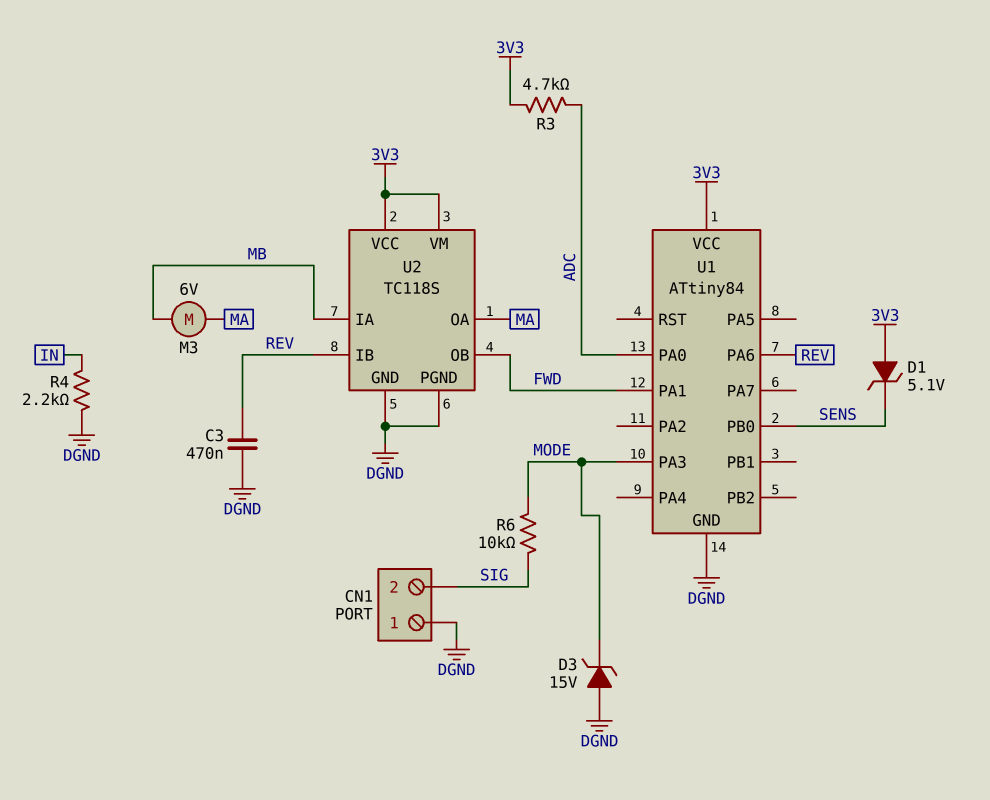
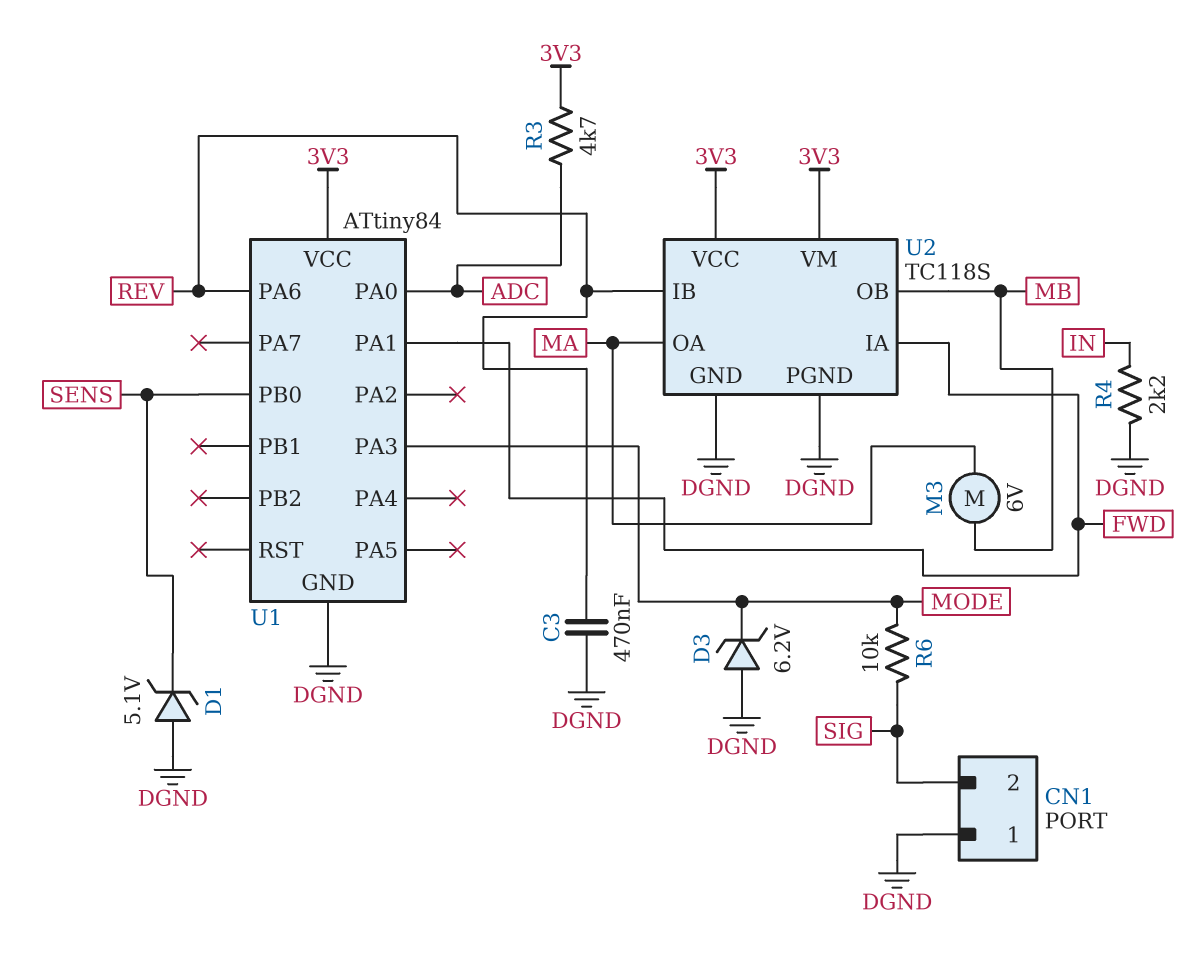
D1: zener 5.1V (A 3V3, K SENS) -> zener 5.1V (A DGND, K SENS)
D3: zener 15V (A DGND, K MODE) -> zener 6.2V (A DGND, K MODE)
U2 pin IA: MB -> FWD
U2 pin OB: FWD -> MB

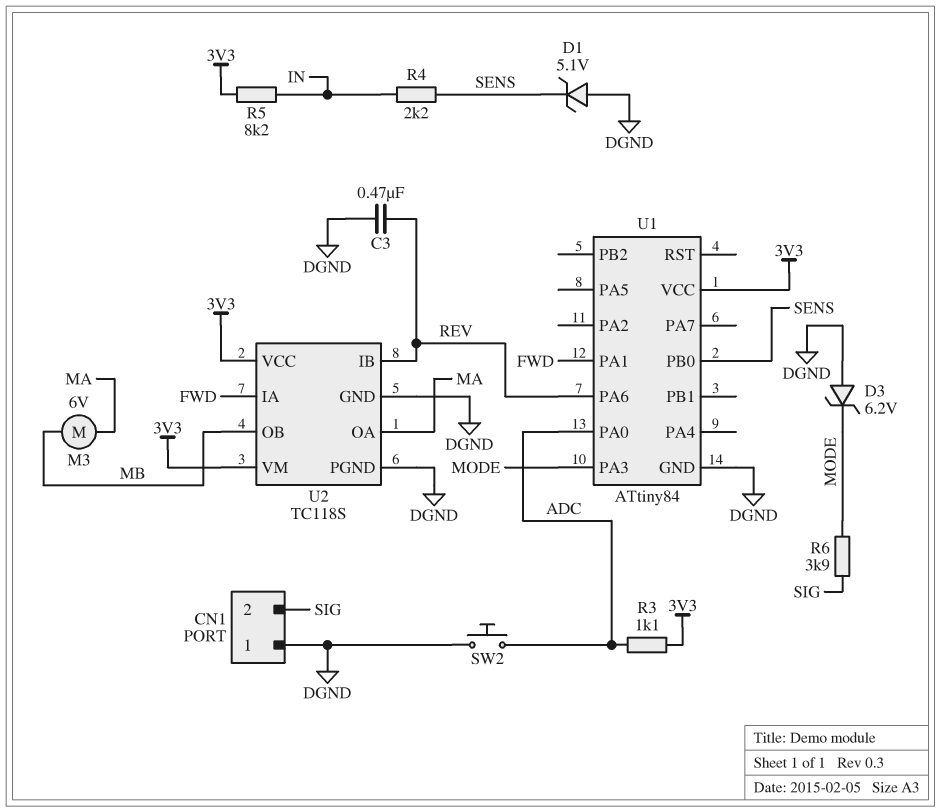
R3: 4.7k (3V3, ADC) -> 1.1k (3V3, ADC)
R4: 2.2k (DGND, IN) -> 2.2k (IN, SENS)
R5: none -> 8.2k (3V3, IN)
R6: 10k (MODE, SIG) -> 3.9k (MODE, SIG)
SW2: none -> button (ADC, DGND)

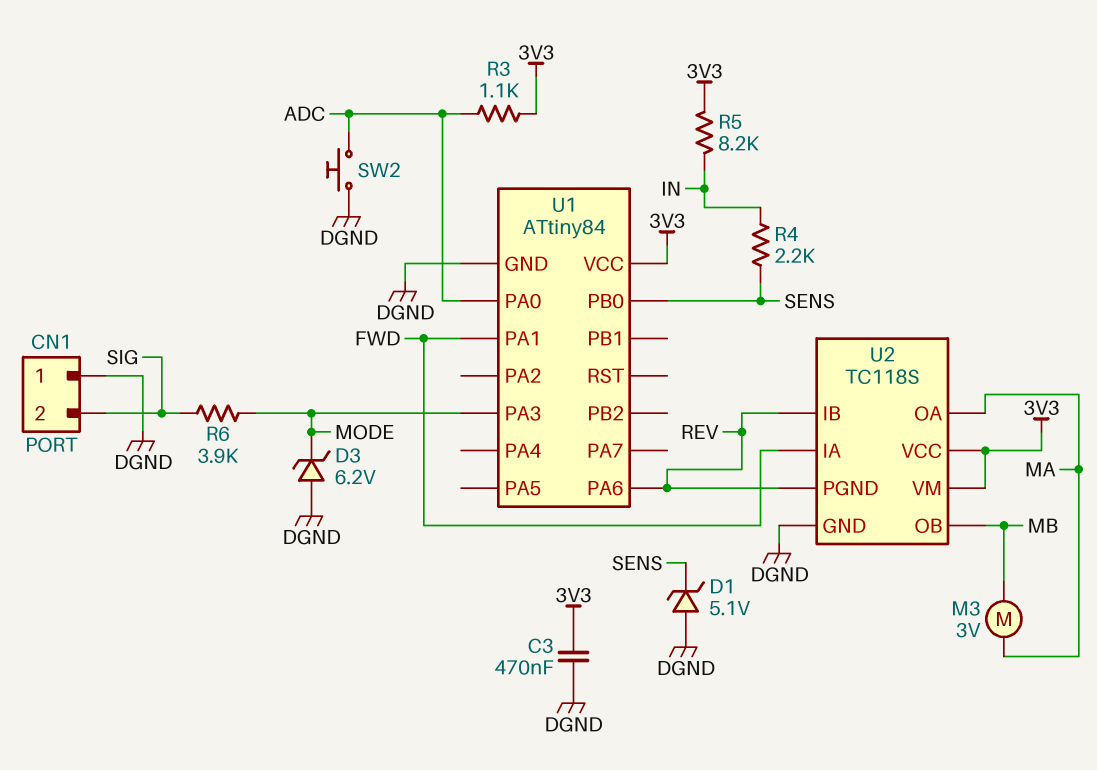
C3: 470nF (DGND, REV) -> 470nF (3V3, DGND)
M3: motor 6V (MA, MB) -> motor 3V (MA, MB)
U2 pin PGND: DGND -> REV

